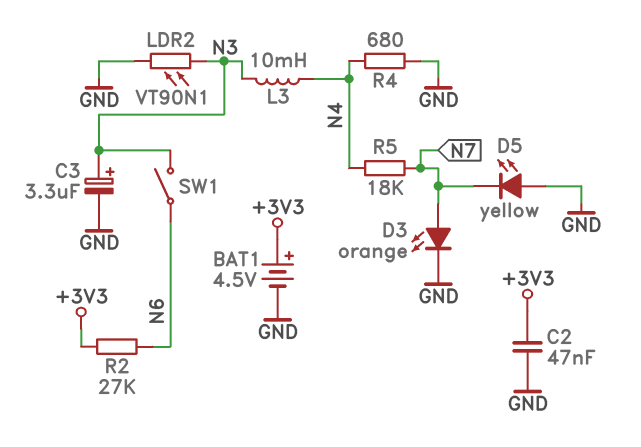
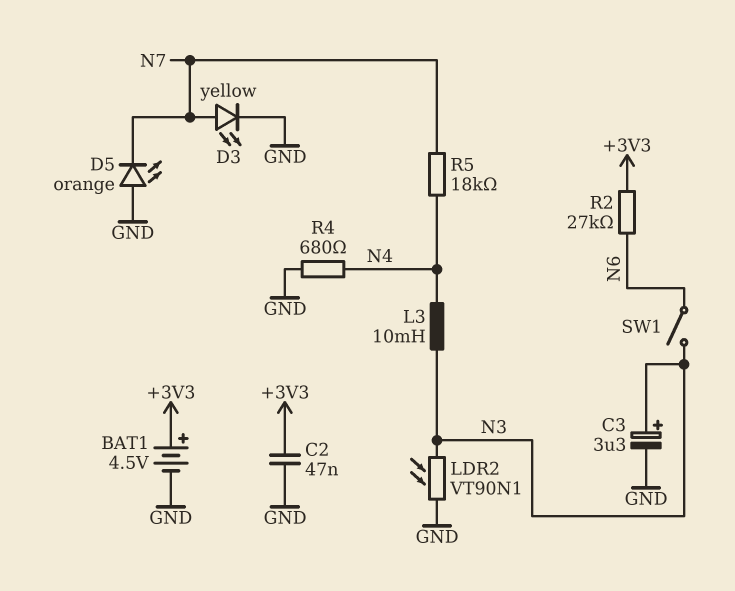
D3: LED orange (A N7, K GND) -> LED yellow (A N7, K GND)
D5: LED yellow (A GND, K N7) -> LED orange (A GND, K N7)

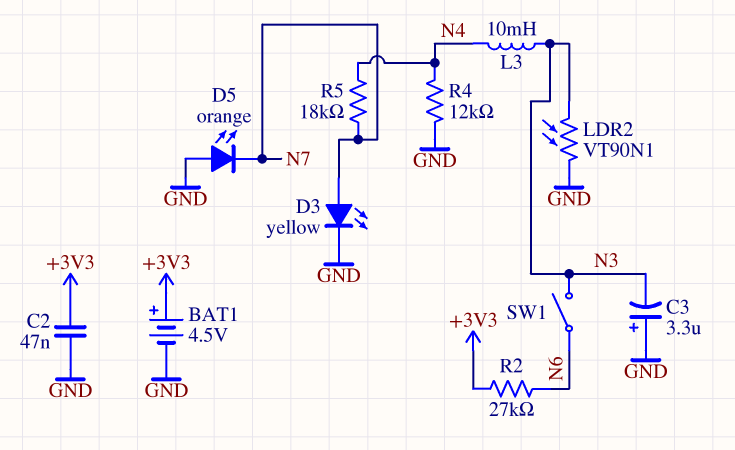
C3: 3.3uF (plus N3, minus GND) -> 3.3uF (plus GND, minus N3)
R4: 680 (GND, N4) -> 12k (GND, N4)

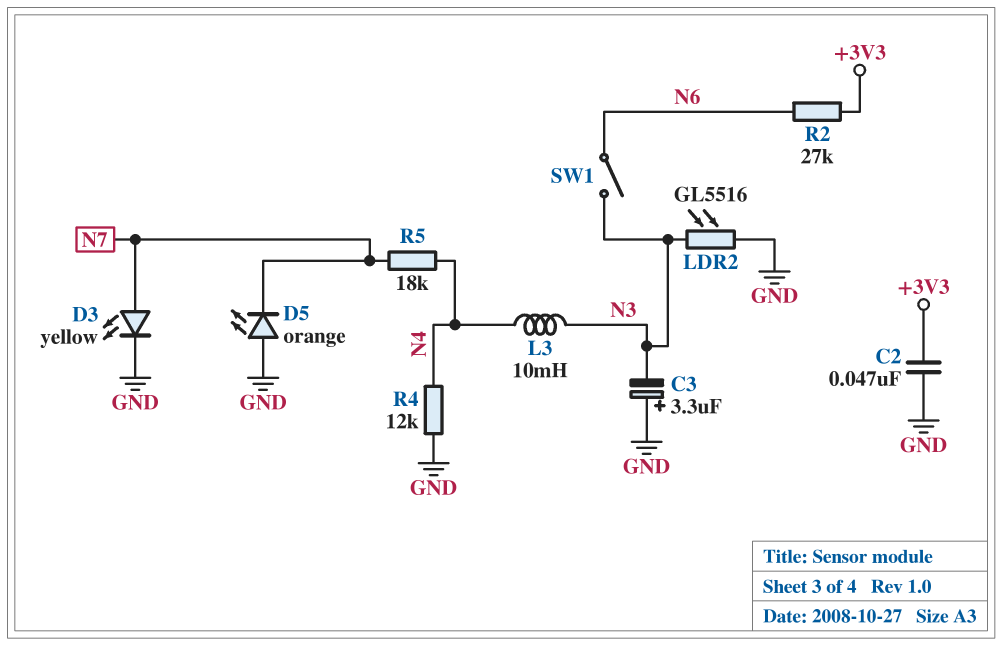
BAT1: 4.5V (plus +3V3, minus GND) -> none
LDR2: VT90N1 (GND, N3) -> GL5516 (GND, N3)

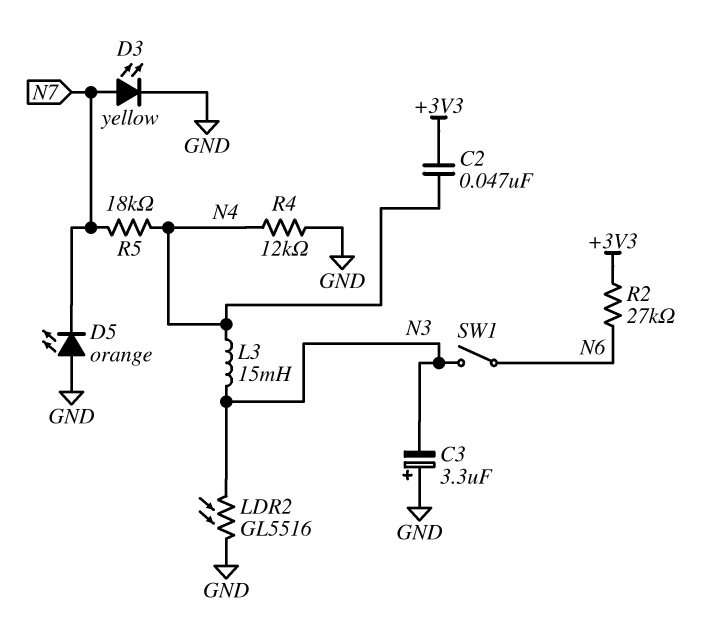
C2: 47nF (+3V3, GND) -> 47nF (+3V3, N4)
L3: 10mH (N3, N4) -> 15mH (N3, N4)

